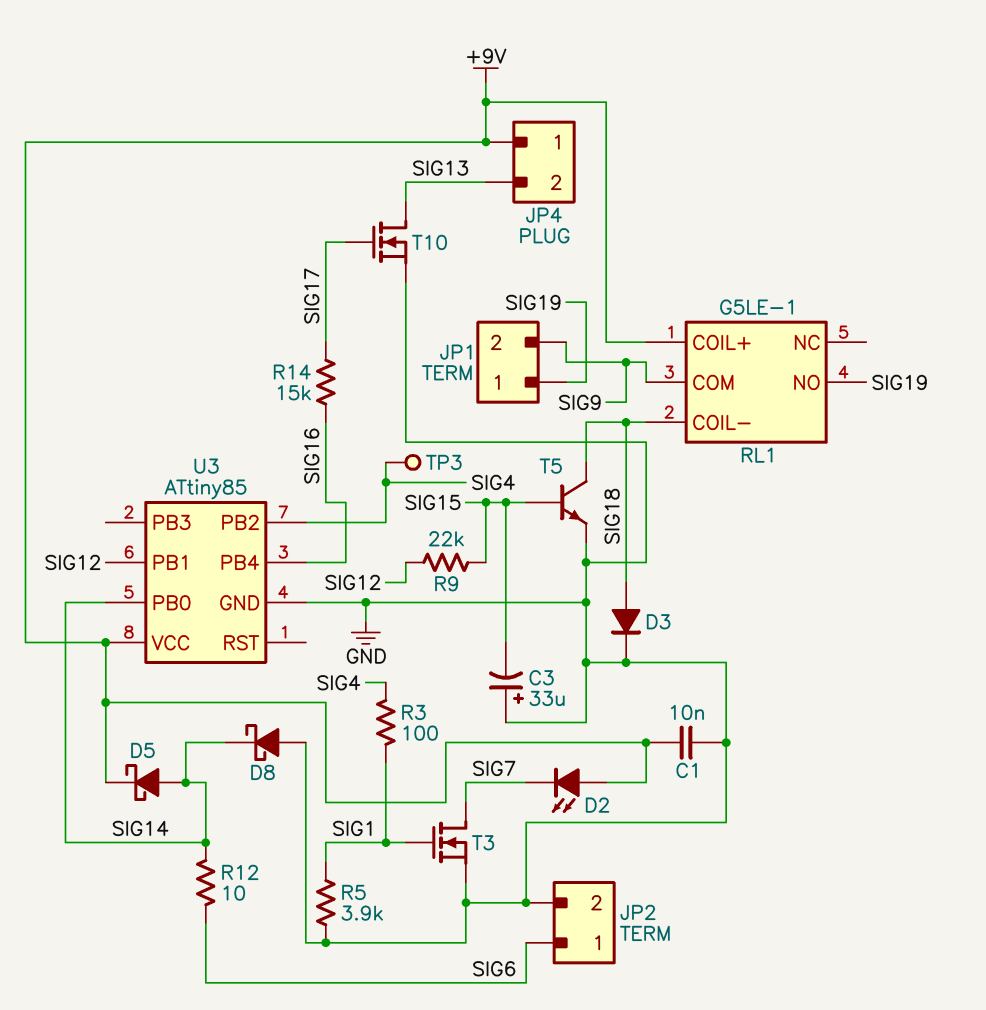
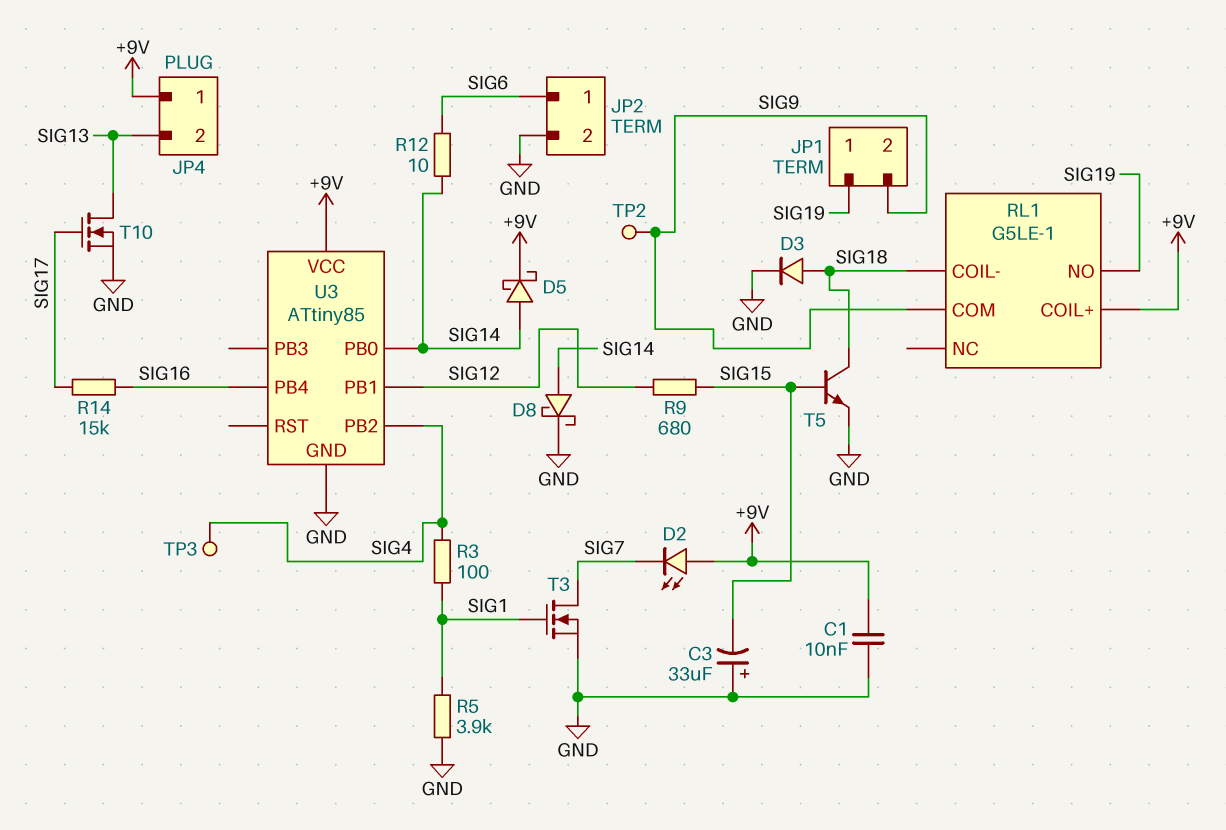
D8: schottky (A GND, K SIG14) -> schottky (A SIG14, K GND)
R9: 22k (SIG12, SIG15) -> 680 (SIG12, SIG15)
TP2: none -> test point (SIG9)

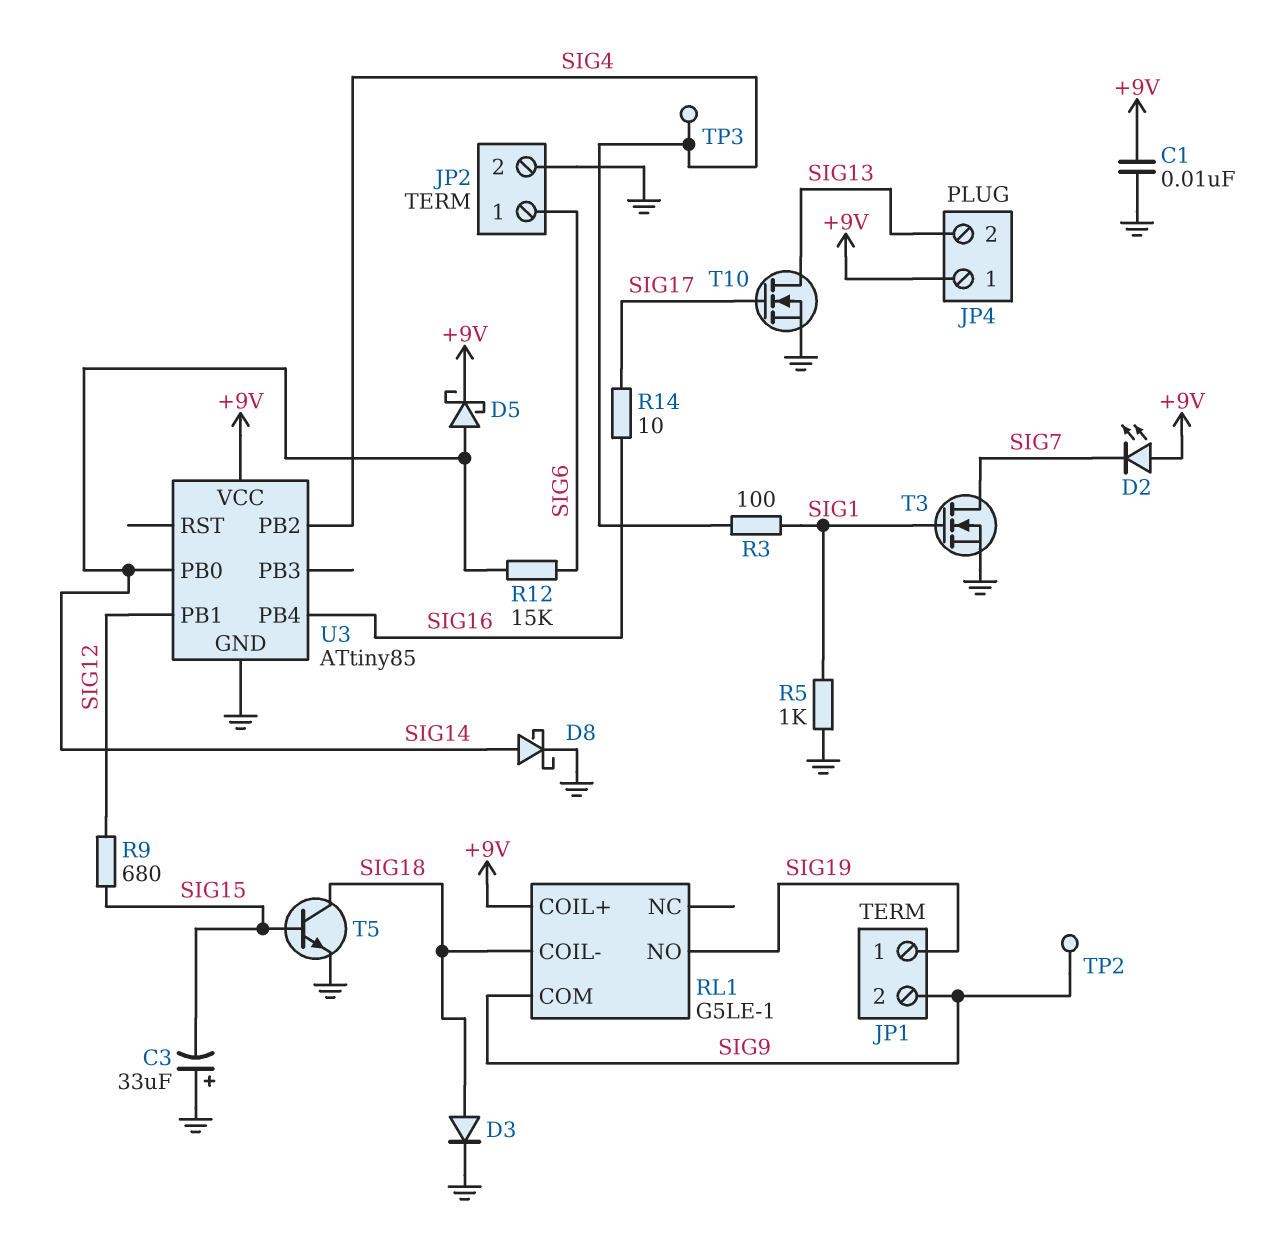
R5: 3.9k (GND, SIG1) -> 1k (GND, SIG1)
R12: 10 (SIG6, SIG14) -> 15k (SIG6, SIG14)
R14: 15k (SIG16, SIG17) -> 10 (SIG16, SIG17)

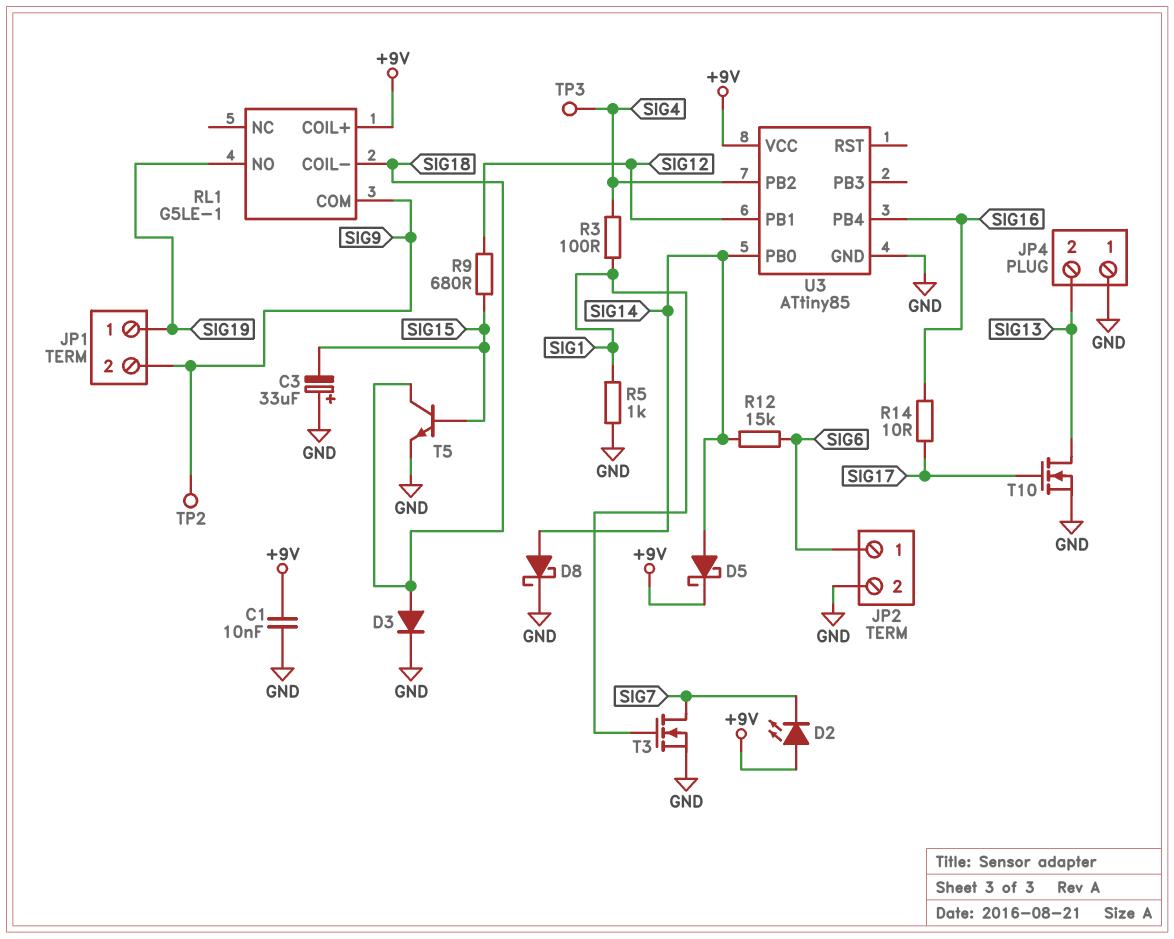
JP4 pin 1: +9V -> GND

